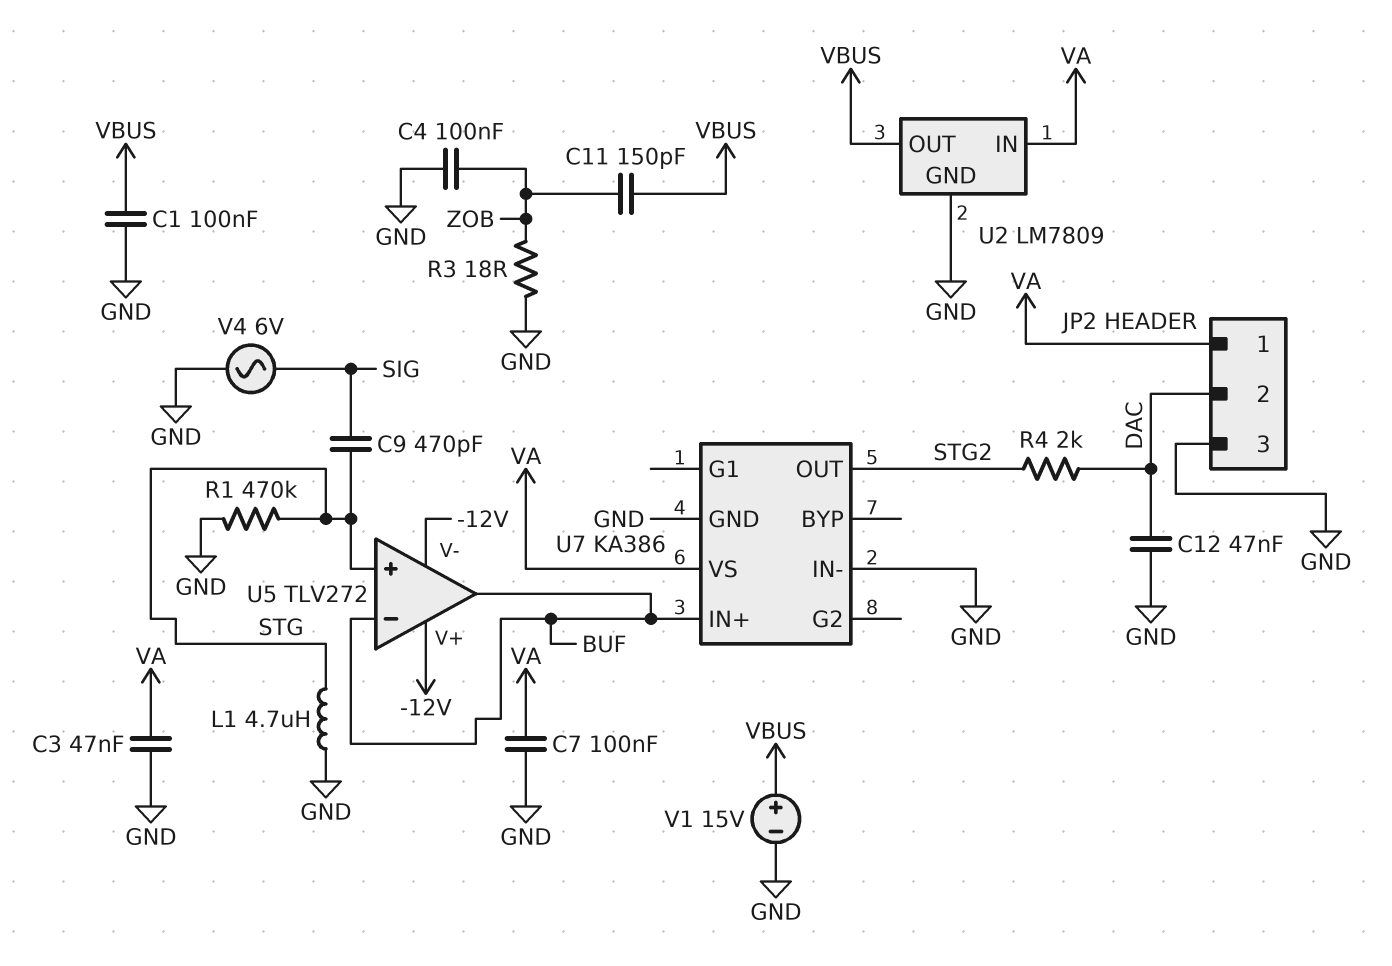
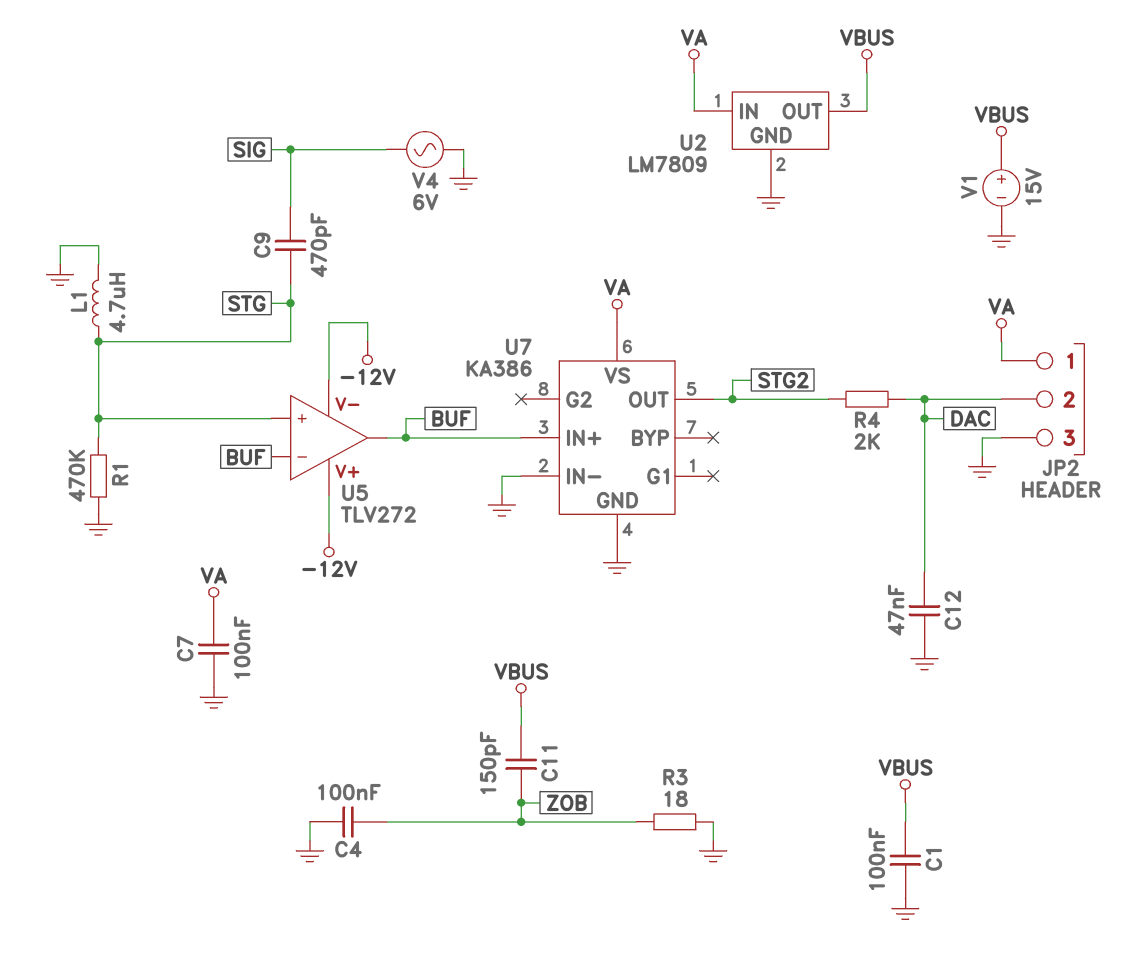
C3: 47nF (GND, VA) -> none

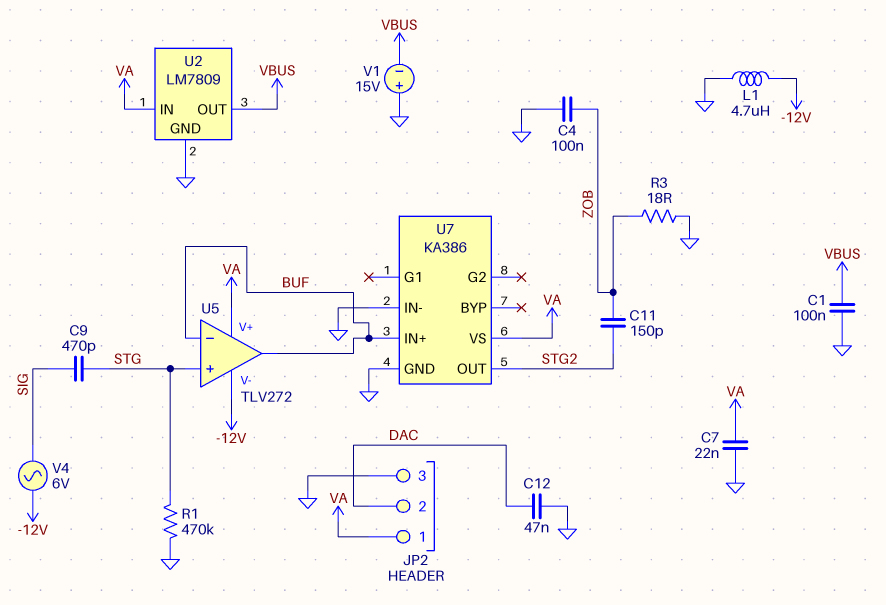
C7: 100nF (GND, VA) -> 22nF (GND, VA)
C11: 150pF (VBUS, ZOB) -> 150pF (STG2, ZOB)
L1: 4.7uH (GND, STG) -> 4.7uH (-12V, GND)
R4: 2k (DAC, STG2) -> none
U5 pin V+: -12V -> VA
V1: 15V (plus VBUS, minus GND) -> 15V (plus GND, minus VBUS)
V4: AC 6V (GND, SIG) -> AC 6V (-12V, SIG)

